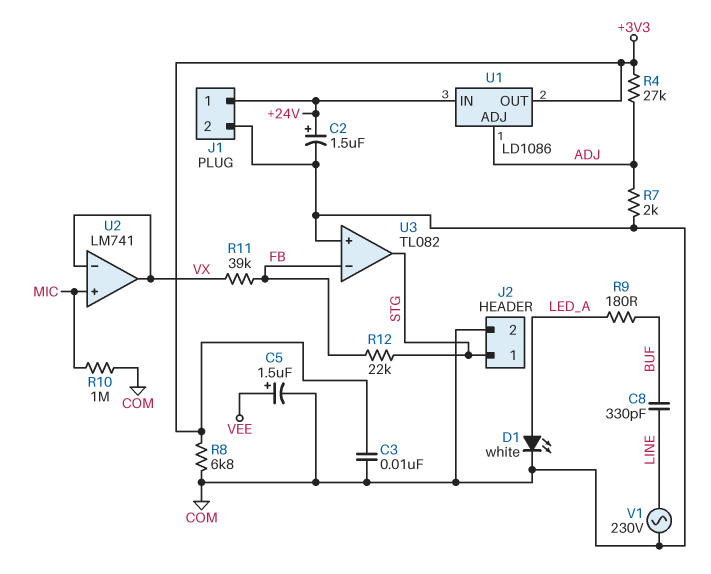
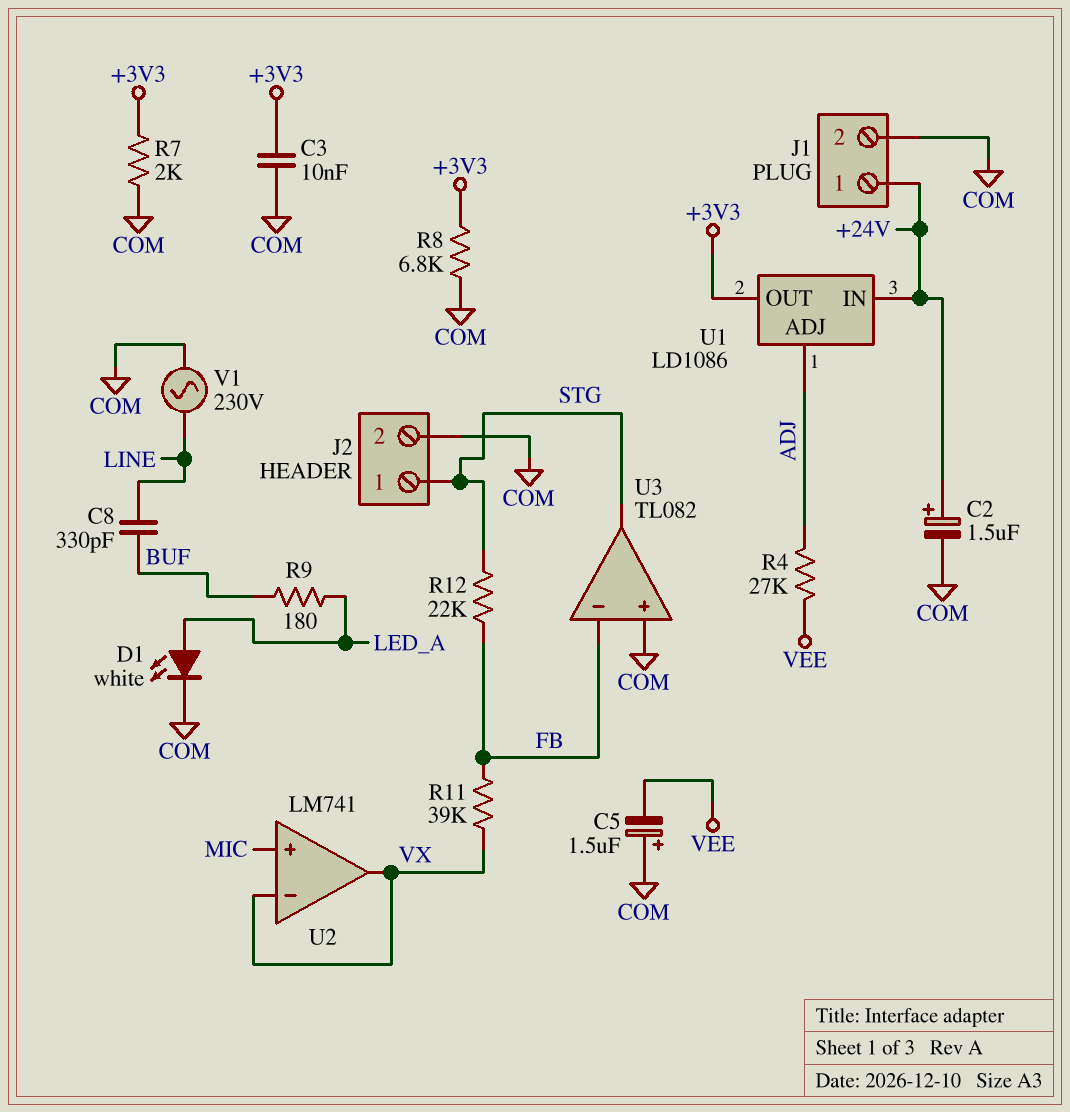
C5: 1.5uF (plus VEE, minus COM) -> 1.5uF (plus COM, minus VEE)
R4: 27k (+3V3, ADJ) -> 27k (ADJ, VEE)
R7: 2k (ADJ, COM) -> 2k (+3V3, COM)
R10: 1M (COM, MIC) -> none

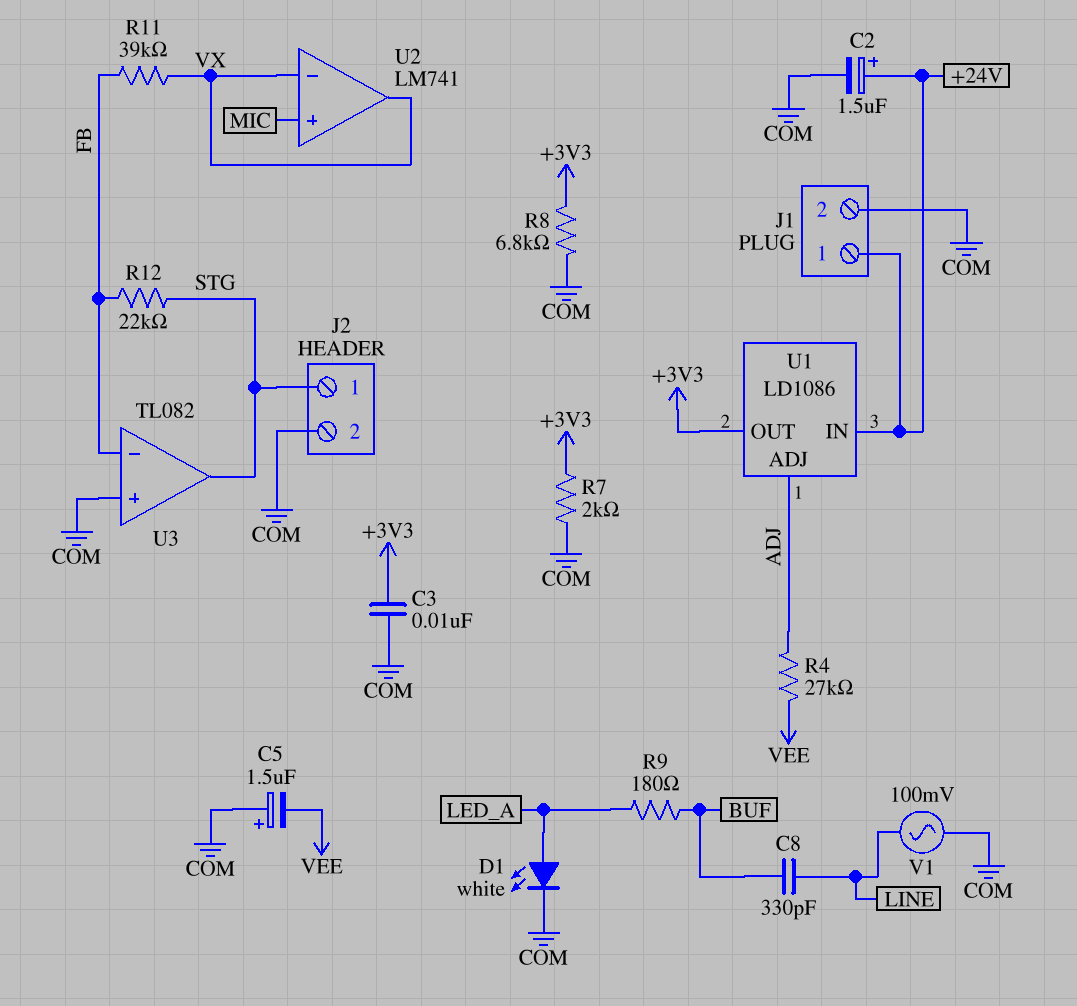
V1: AC 230V (COM, LINE) -> AC 100mV (COM, LINE)

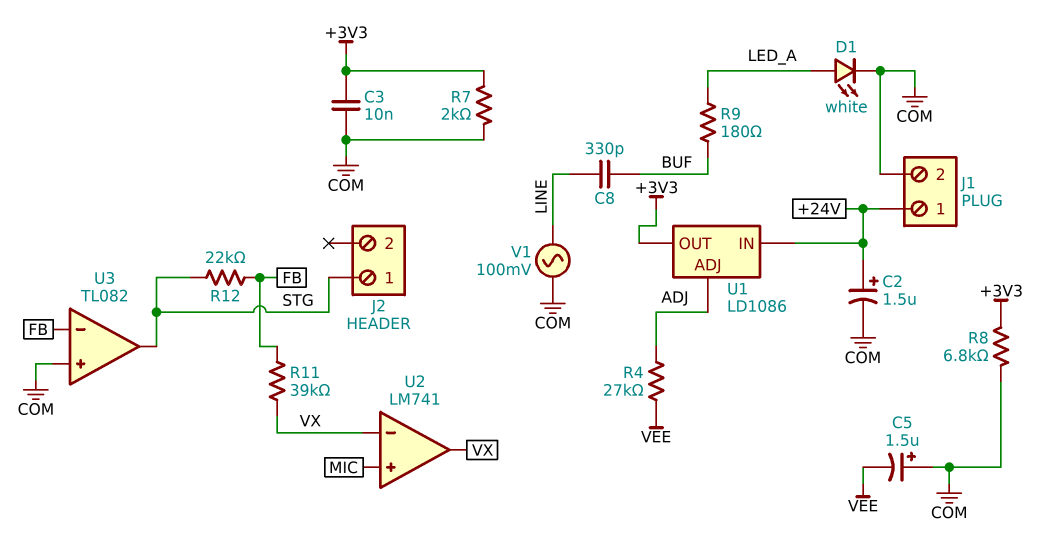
J2 pin 2: COM -> none

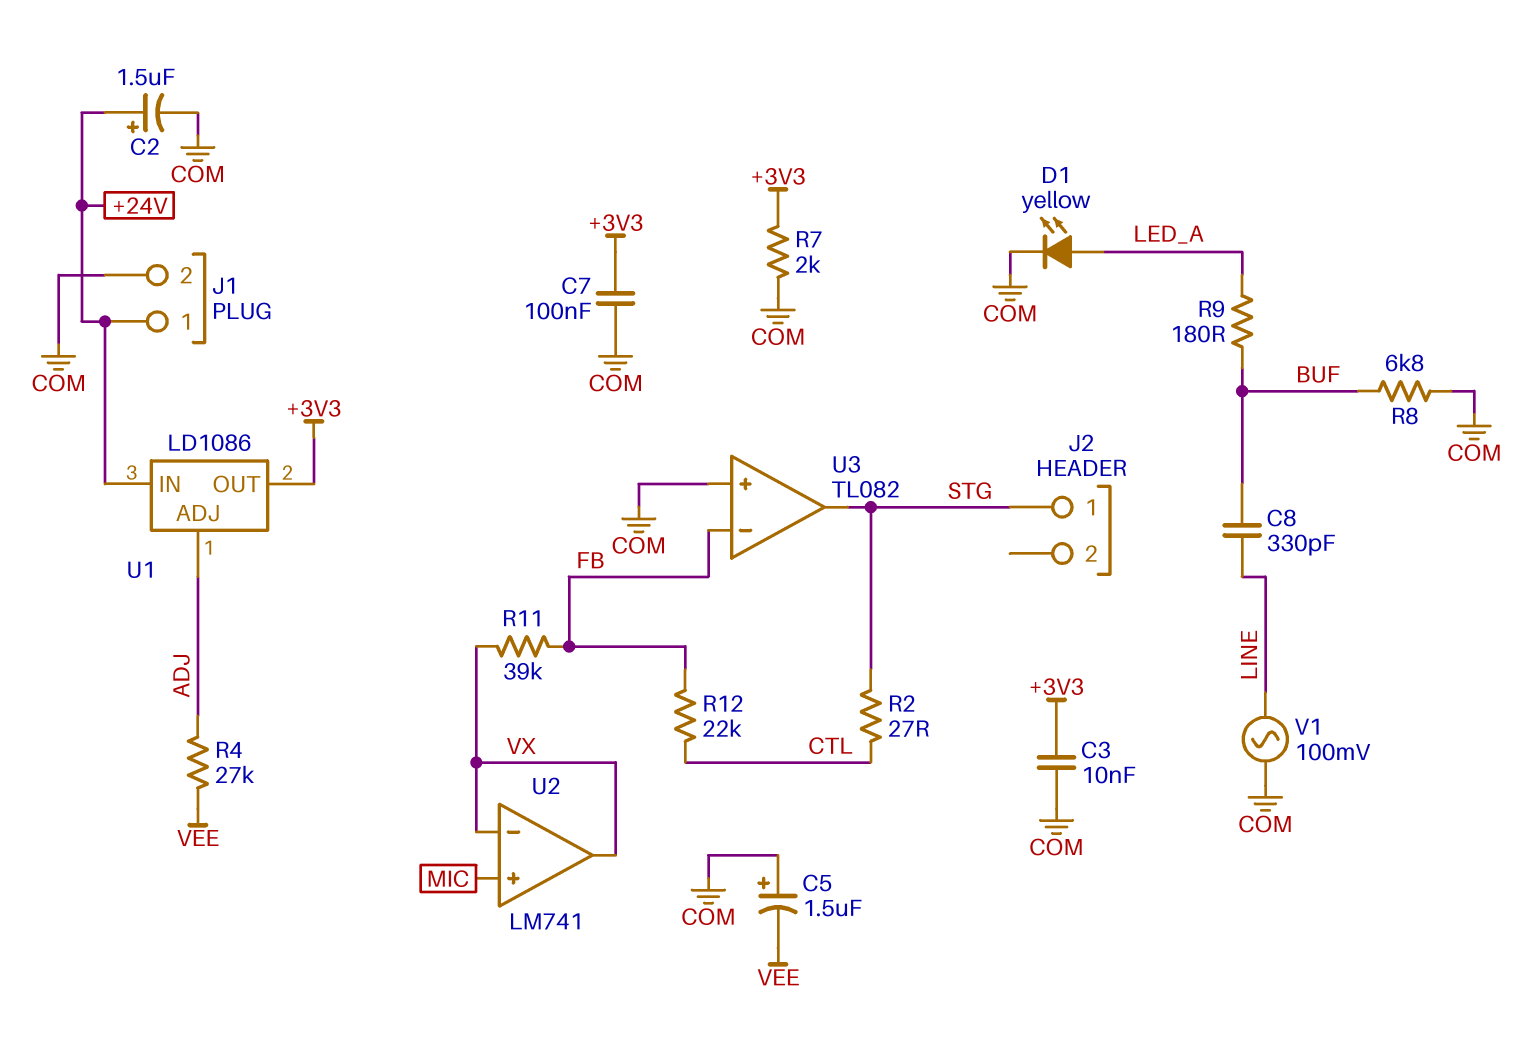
C7: none -> 100nF (+3V3, COM)
D1: LED white (A LED_A, K COM) -> LED yellow (A LED_A, K COM)
R2: none -> 27 (CTL, STG)
R8: 6.8k (+3V3, COM) -> 6.8k (BUF, COM)
R12: 22k (FB, STG) -> 22k (CTL, FB)

